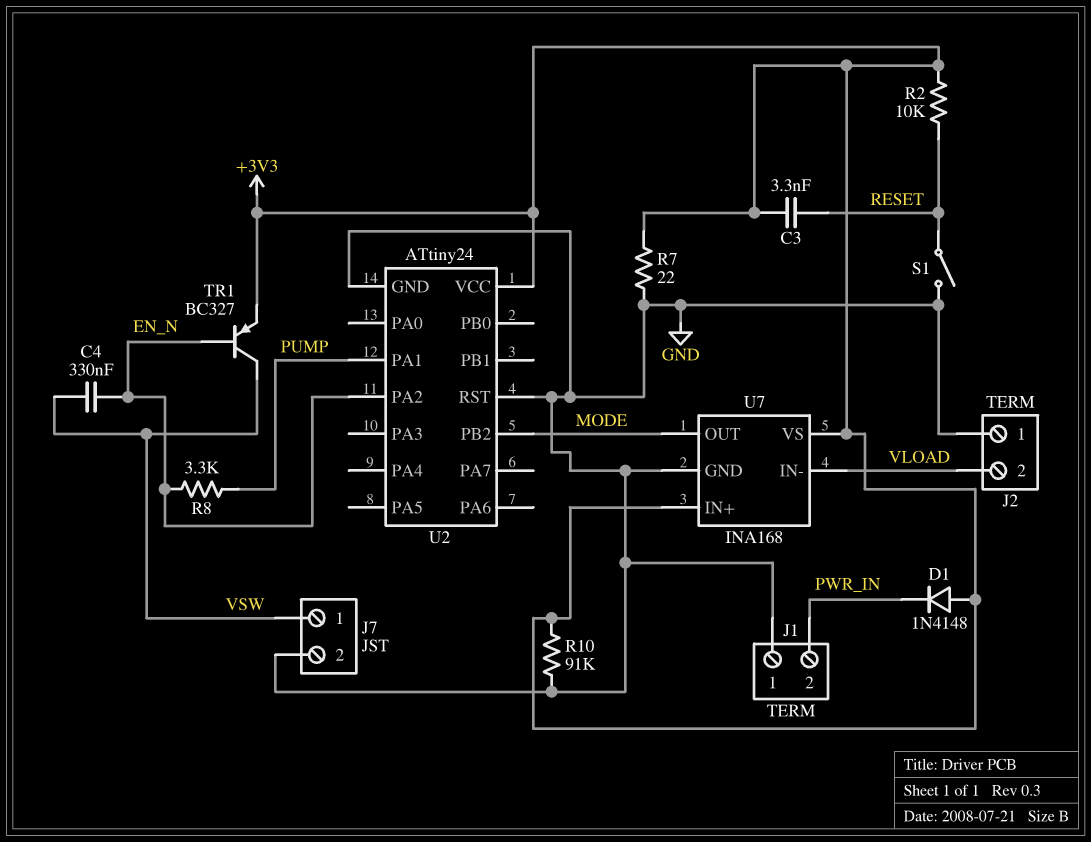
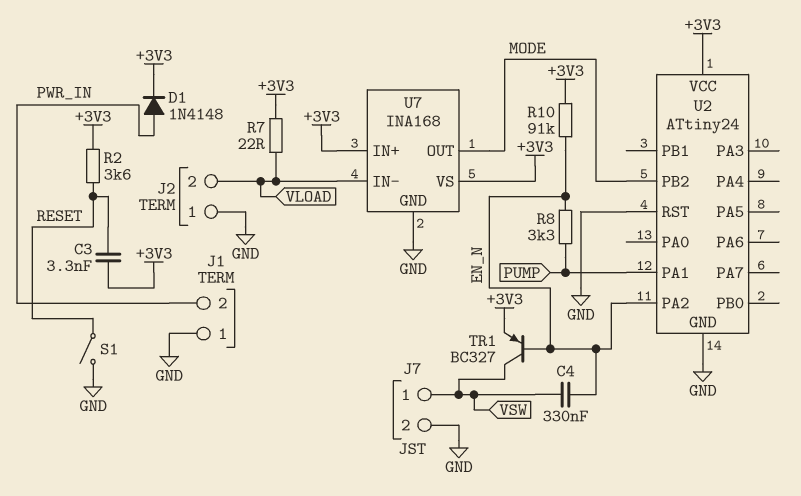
D1: diode 1N4148 (A +3V3, K PWR_IN) -> diode 1N4148 (A PWR_IN, K +3V3)
R2: 10k (+3V3, RESET) -> 3.6k (+3V3, RESET)
R7: 22 (+3V3, GND) -> 22 (+3V3, VLOAD)
R10: 91k (+3V3, GND) -> 91k (+3V3, EN_N)

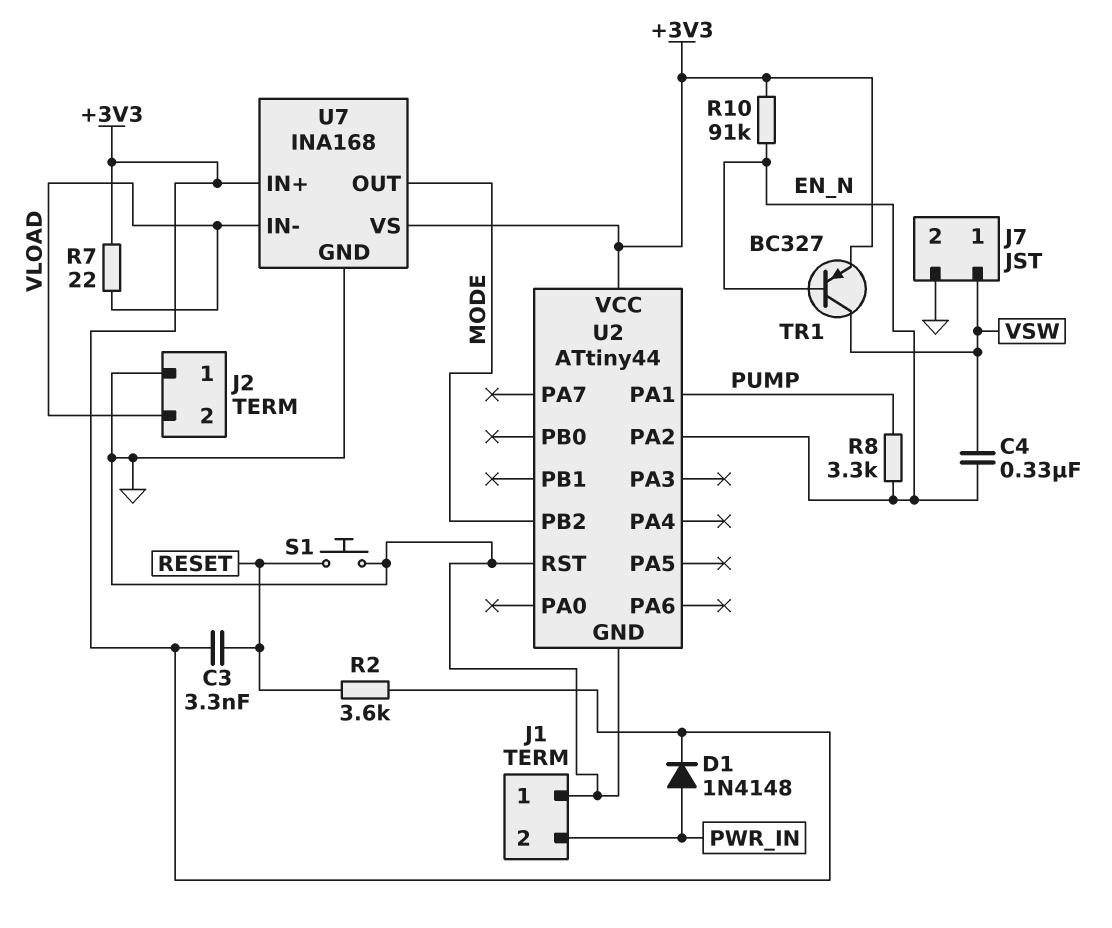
S1: switch (GND, RESET) -> button (GND, RESET)
U2: ATtiny24 -> ATtiny44

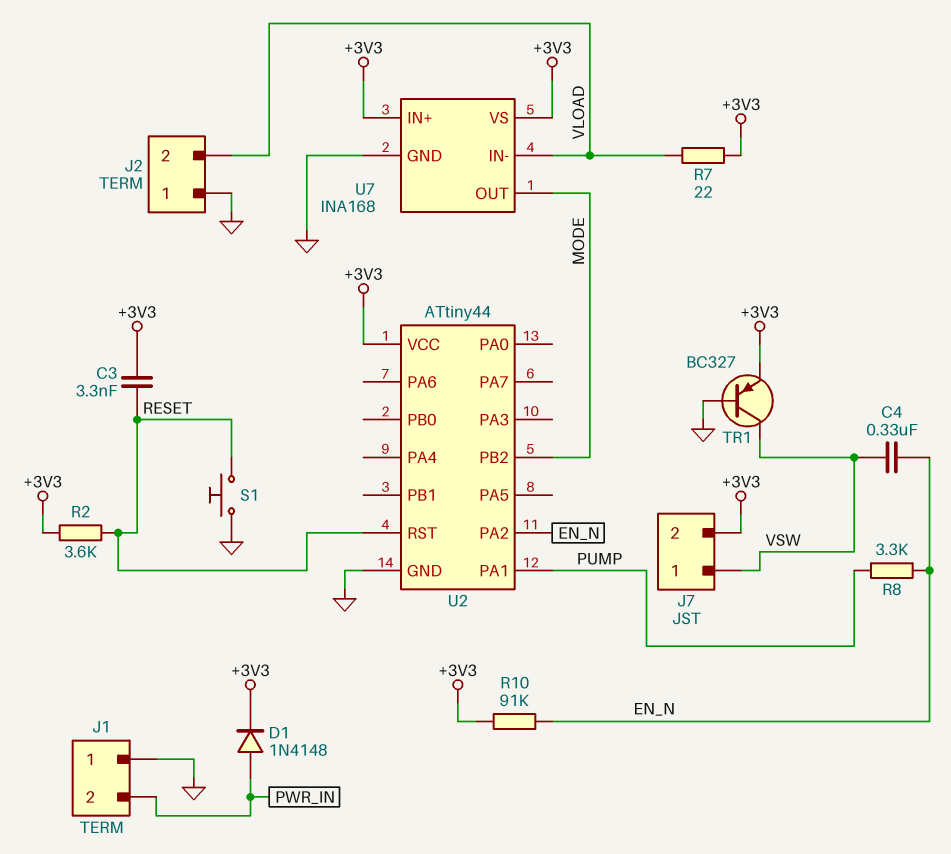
J7 pin 2: GND -> +3V3
TR1: PNP BC327 (B EN_N, C VSW, E +3V3) -> PNP BC327 (B GND, C VSW, E +3V3)
U2 pin RST: GND -> RESET

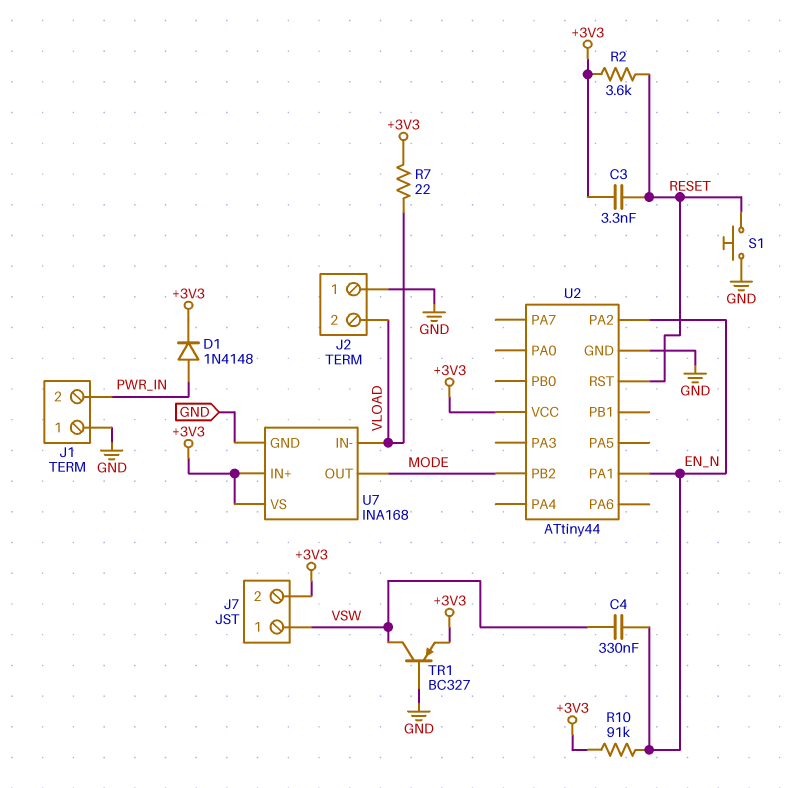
R8: 3.3k (EN_N, PUMP) -> none
U2 pin PA1: PUMP -> EN_N

